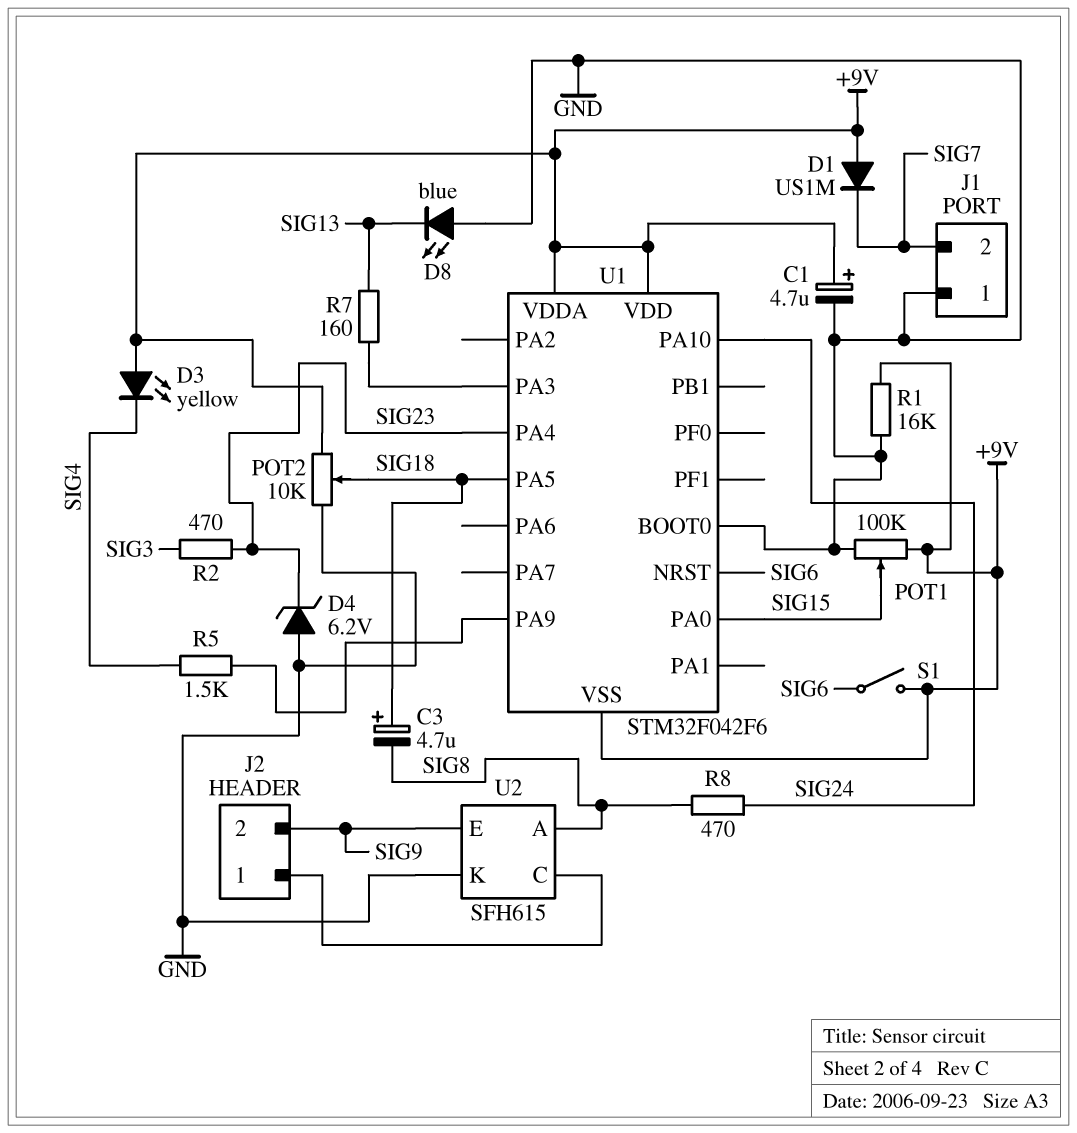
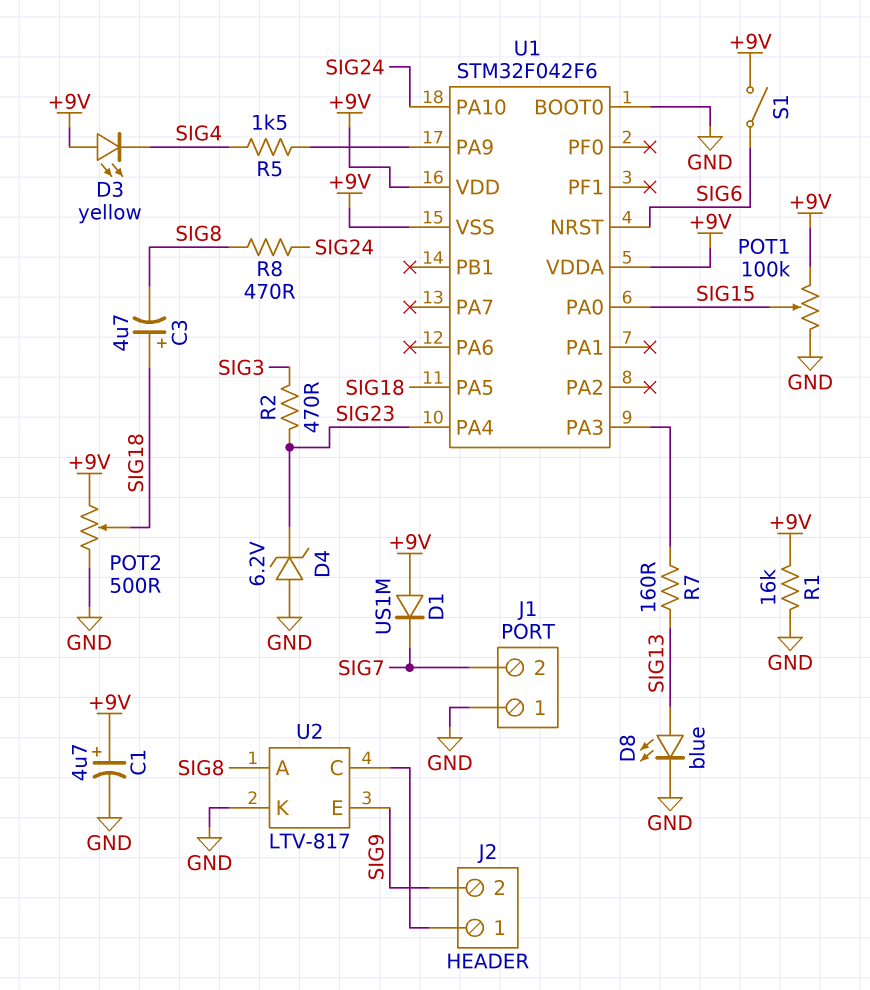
D8: LED blue (A GND, K SIG13) -> LED blue (A SIG13, K GND)
POT2: 10k (+9V, GND, wiper SIG18) -> 500 (+9V, GND, wiper SIG18)
U2: SFH615 -> LTV-817

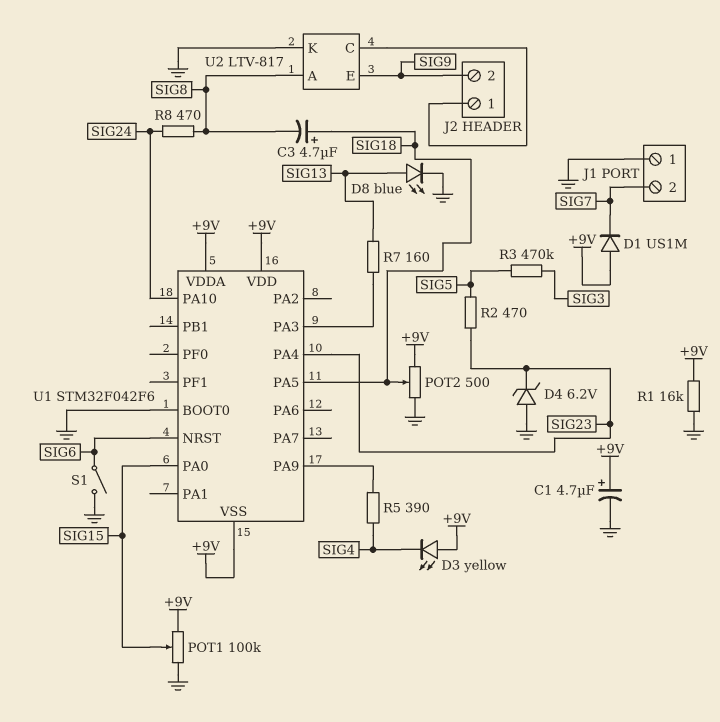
R2: 470 (SIG3, SIG23) -> 470 (SIG5, SIG23)
R3: none -> 470k (SIG3, SIG5)
R5: 1.5k (SIG4, U1/PA9) -> 390 (SIG4, U1/PA9)
S1: switch (+9V, SIG6) -> switch (GND, SIG6)

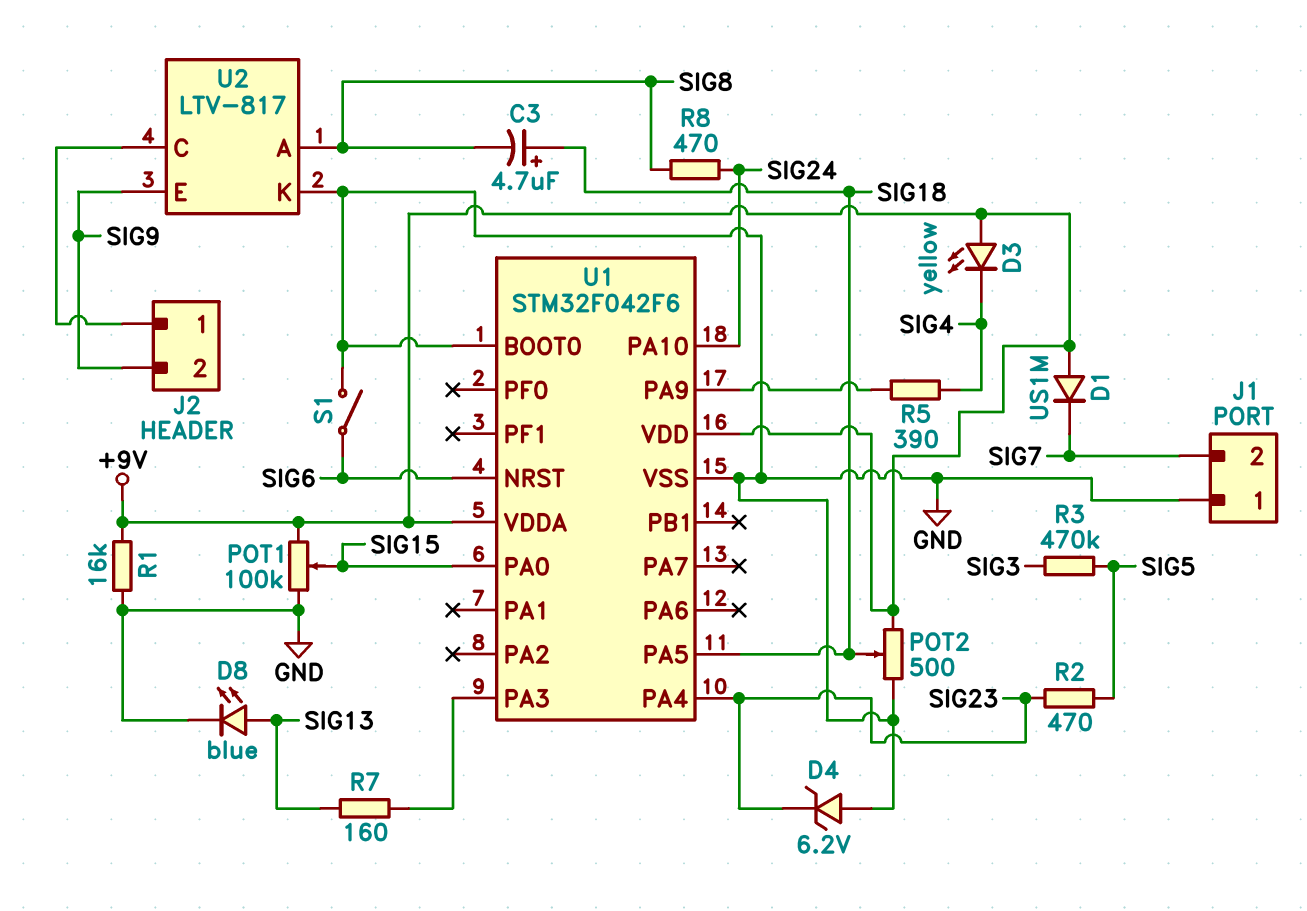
C1: 4.7uF (plus +9V, minus GND) -> none
U1 pin VSS: +9V -> GND

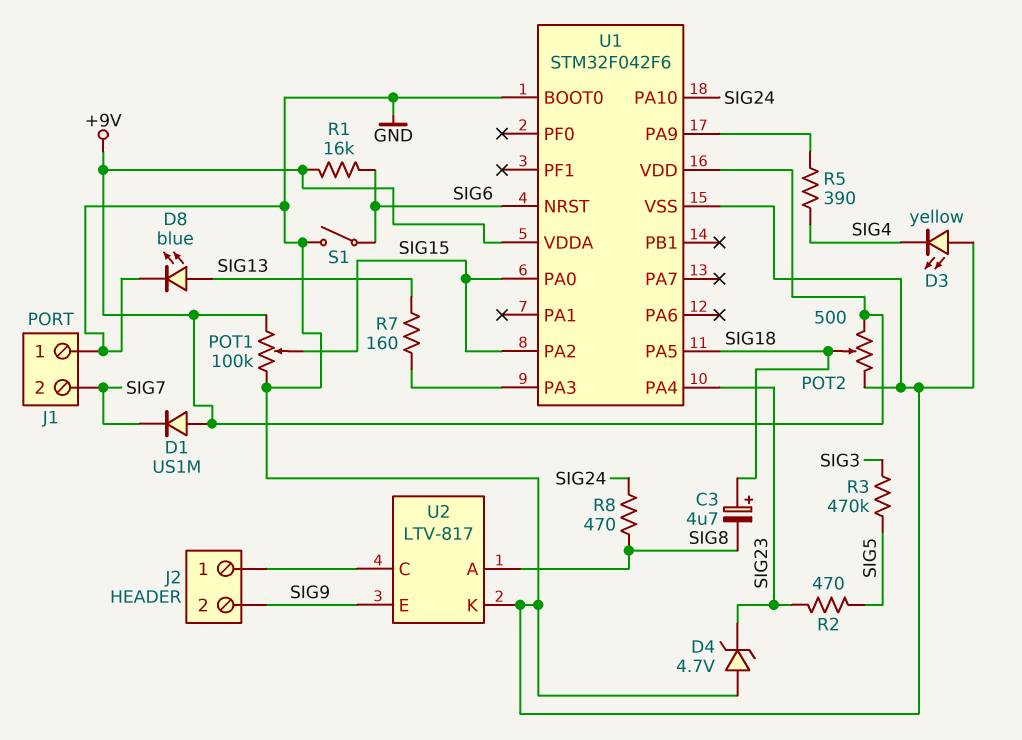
D3: LED yellow (A +9V, K SIG4) -> LED yellow (A GND, K SIG4)
D4: zener 6.2V (A GND, K SIG23) -> zener 4.7V (A GND, K SIG23)
R1: 16k (+9V, GND) -> 16k (+9V, SIG6)
U1 pin PA2: none -> SIG15

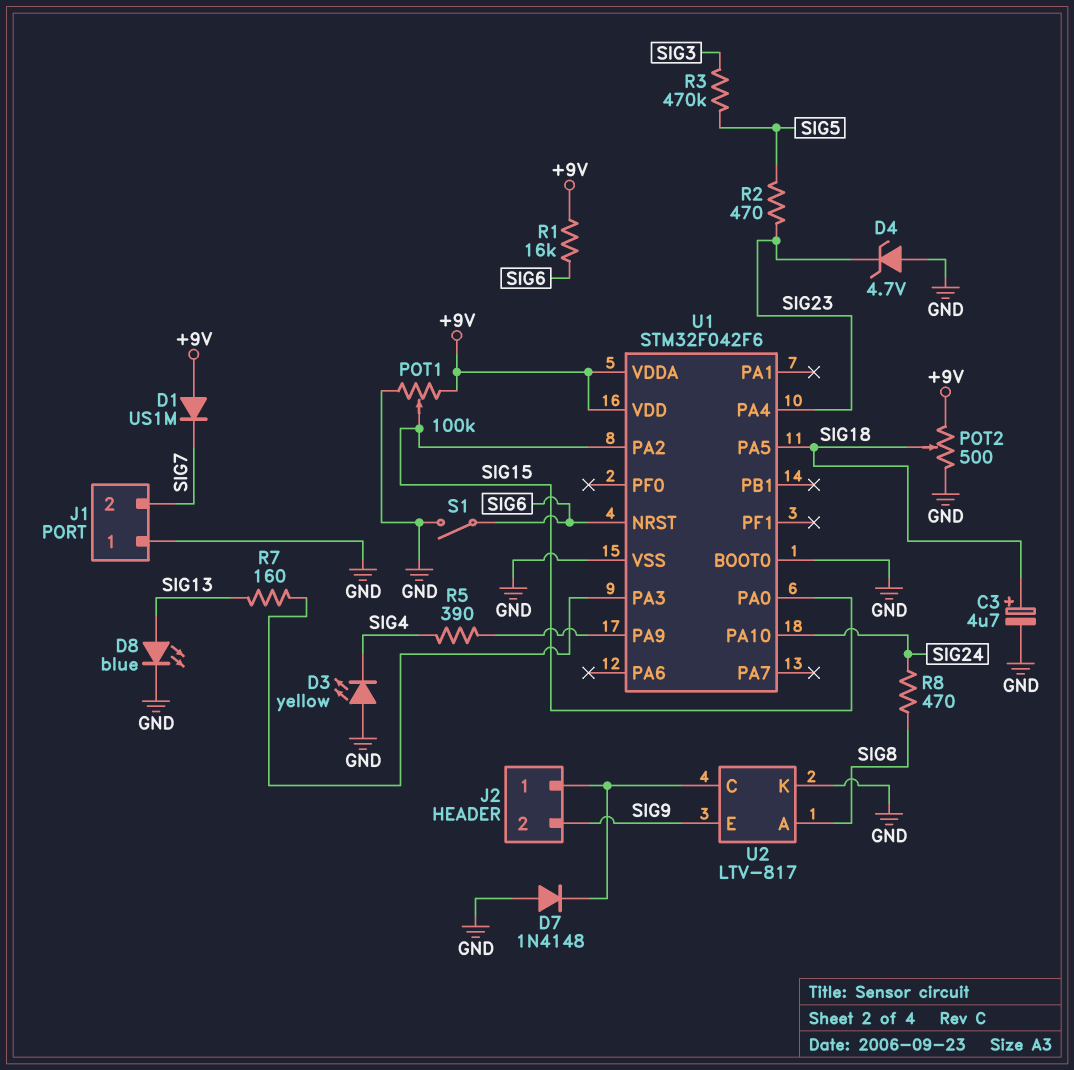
C3: 4.7uF (plus SIG18, minus SIG8) -> 4.7uF (plus SIG18, minus GND)
D7: none -> diode 1N4148 (A GND, K J2/1)

